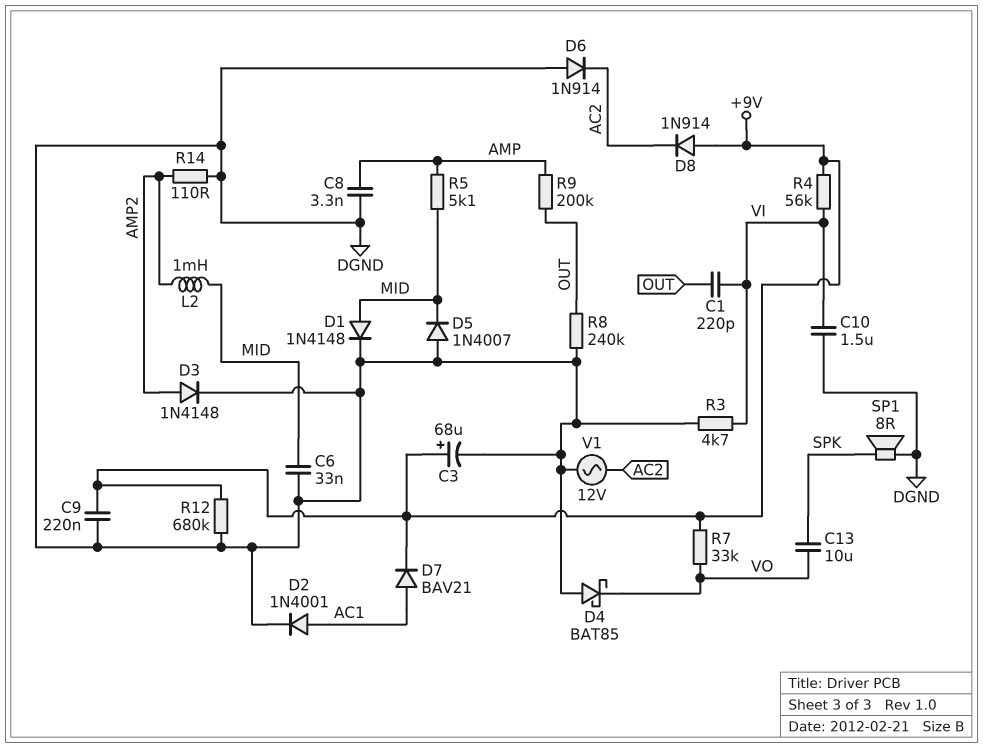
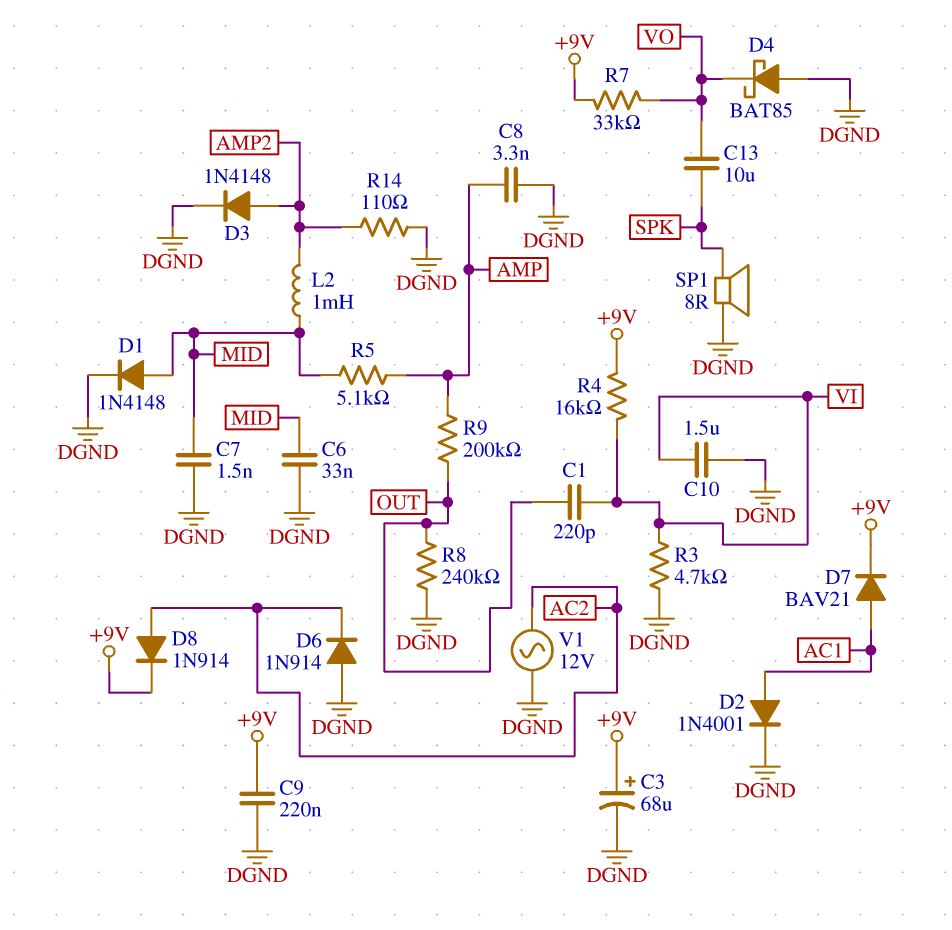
C7: none -> 1.5nF (DGND, MID)
D5: diode 1N4007 (A DGND, K MID) -> none
D8: diode 1N914 (A +9V, K AC2) -> diode 1N914 (A AC2, K +9V)
R4: 56k (+9V, VI) -> 16k (+9V, VI)
R12: 680k (+9V, DGND) -> none

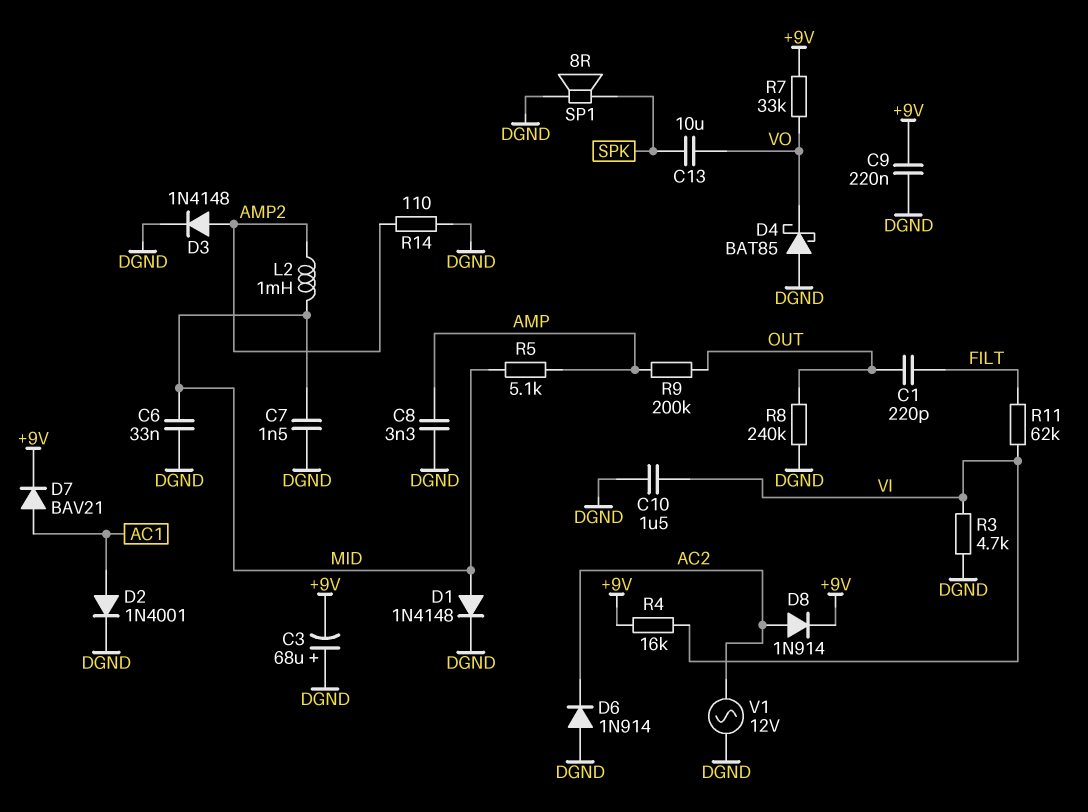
C1: 220pF (OUT, VI) -> 220pF (FILT, OUT)
C3: 68uF (plus +9V, minus DGND) -> 68uF (plus DGND, minus +9V)
R11: none -> 62k (FILT, VI)

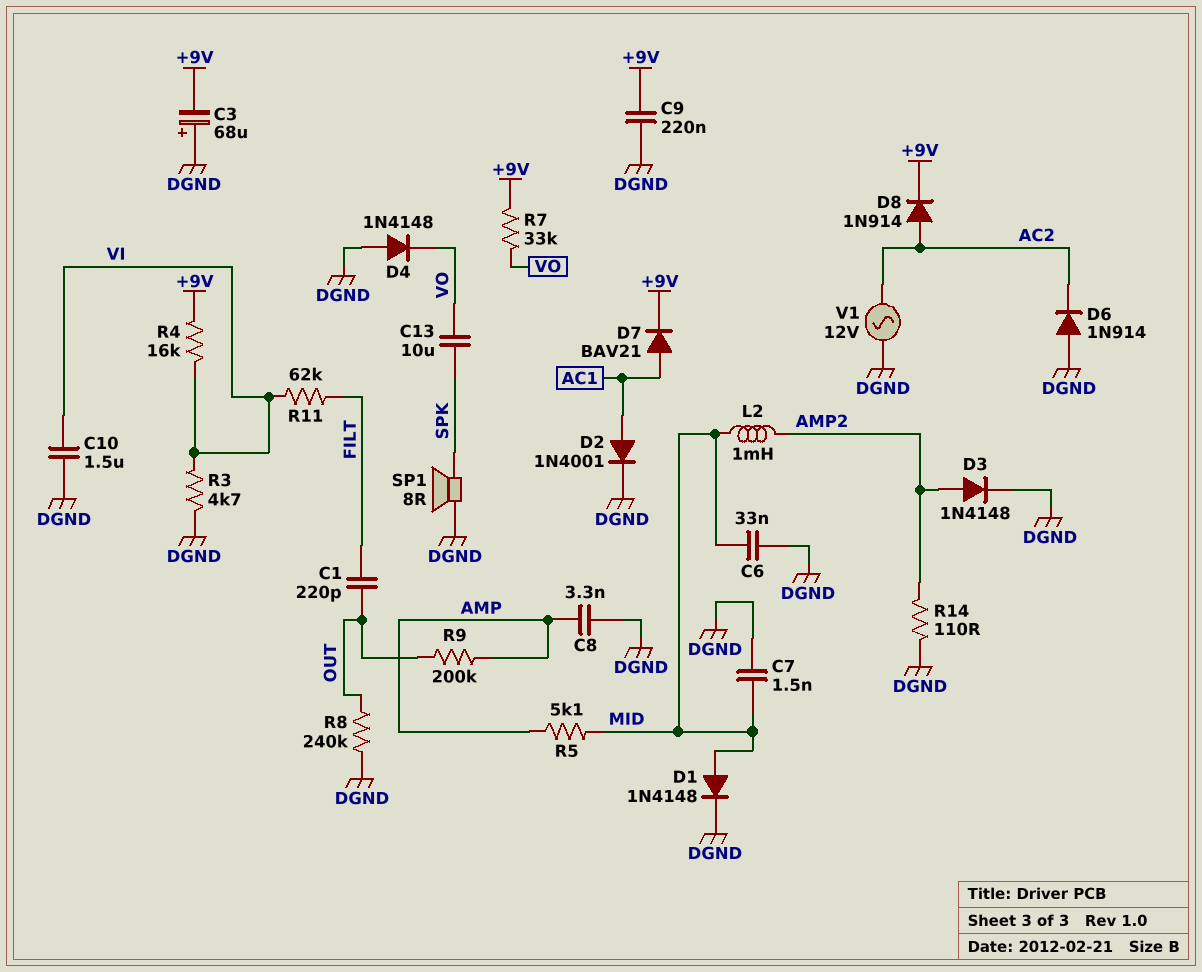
D4: schottky BAT85 (A DGND, K VO) -> diode 1N4148 (A DGND, K VO)

